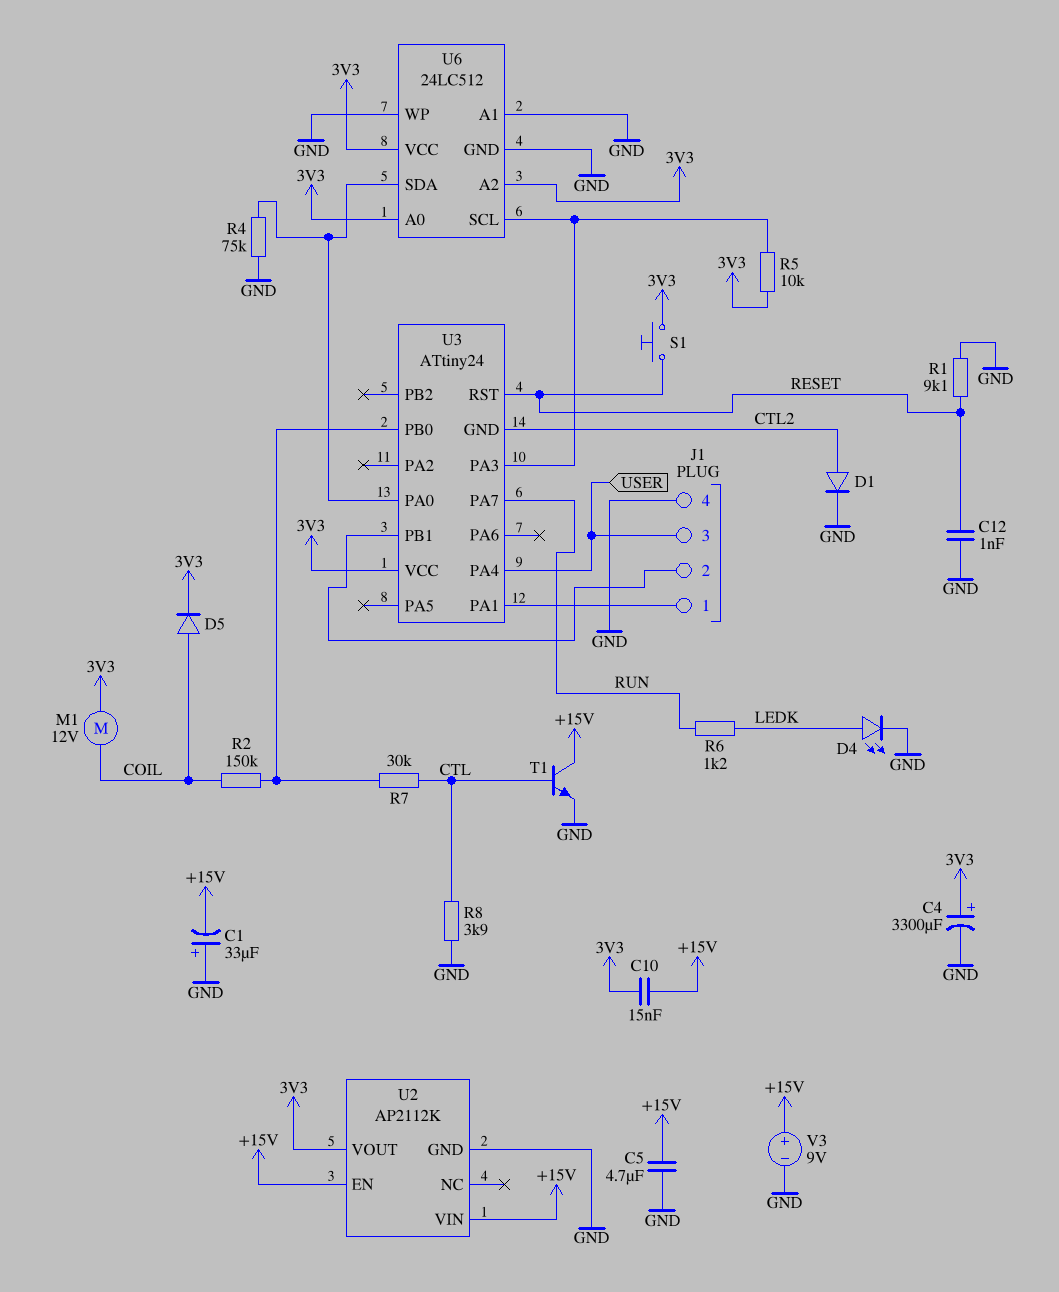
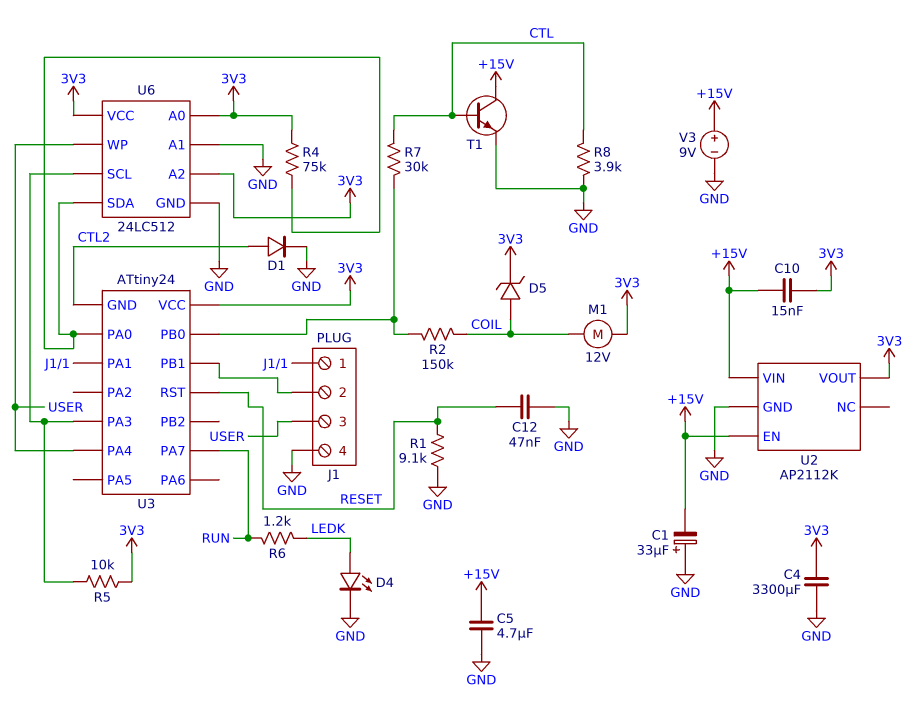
C4: 3300uF (plus 3V3, minus GND) -> 3300uF (3V3, GND)
C12: 1nF (GND, RESET) -> 47nF (GND, RESET)
D5: diode (A COIL, K 3V3) -> zener (A COIL, K 3V3)
R4: 75k (GND, U3/PA0) -> 75k (3V3, U3/PA0)
S1: button (3V3, RESET) -> none
U6 pin WP: GND -> USER

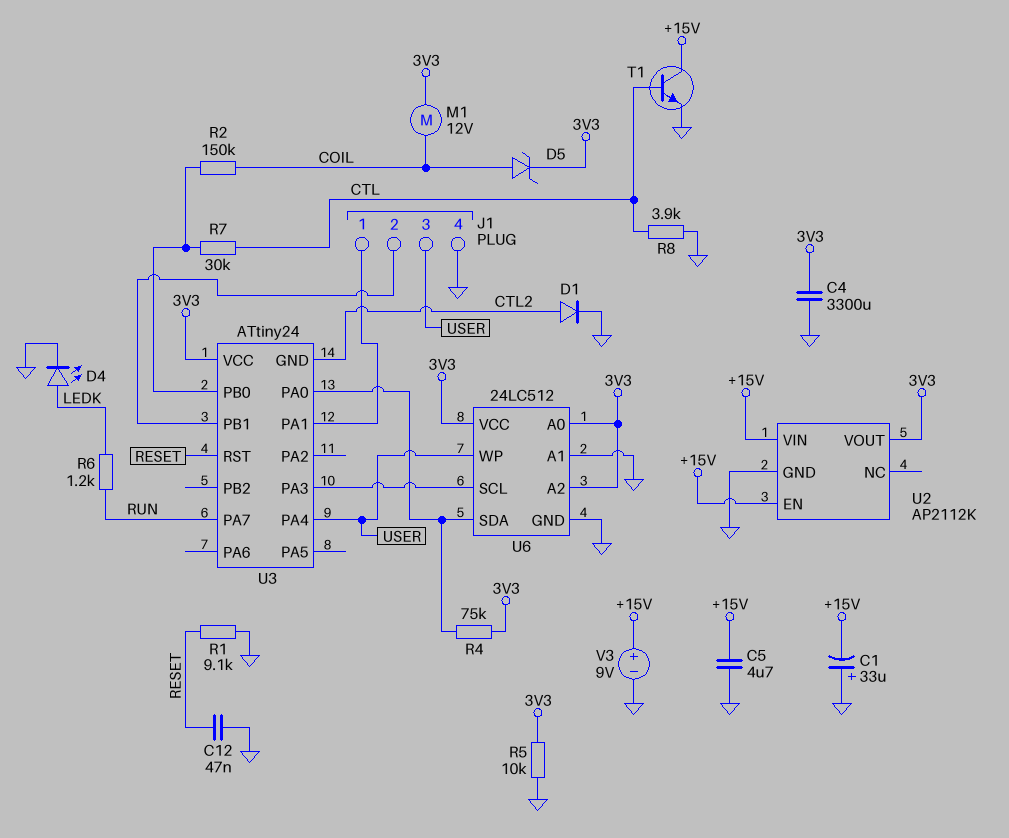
C10: 15nF (+15V, 3V3) -> none
R5: 10k (3V3, U3/PA3) -> 10k (3V3, GND)

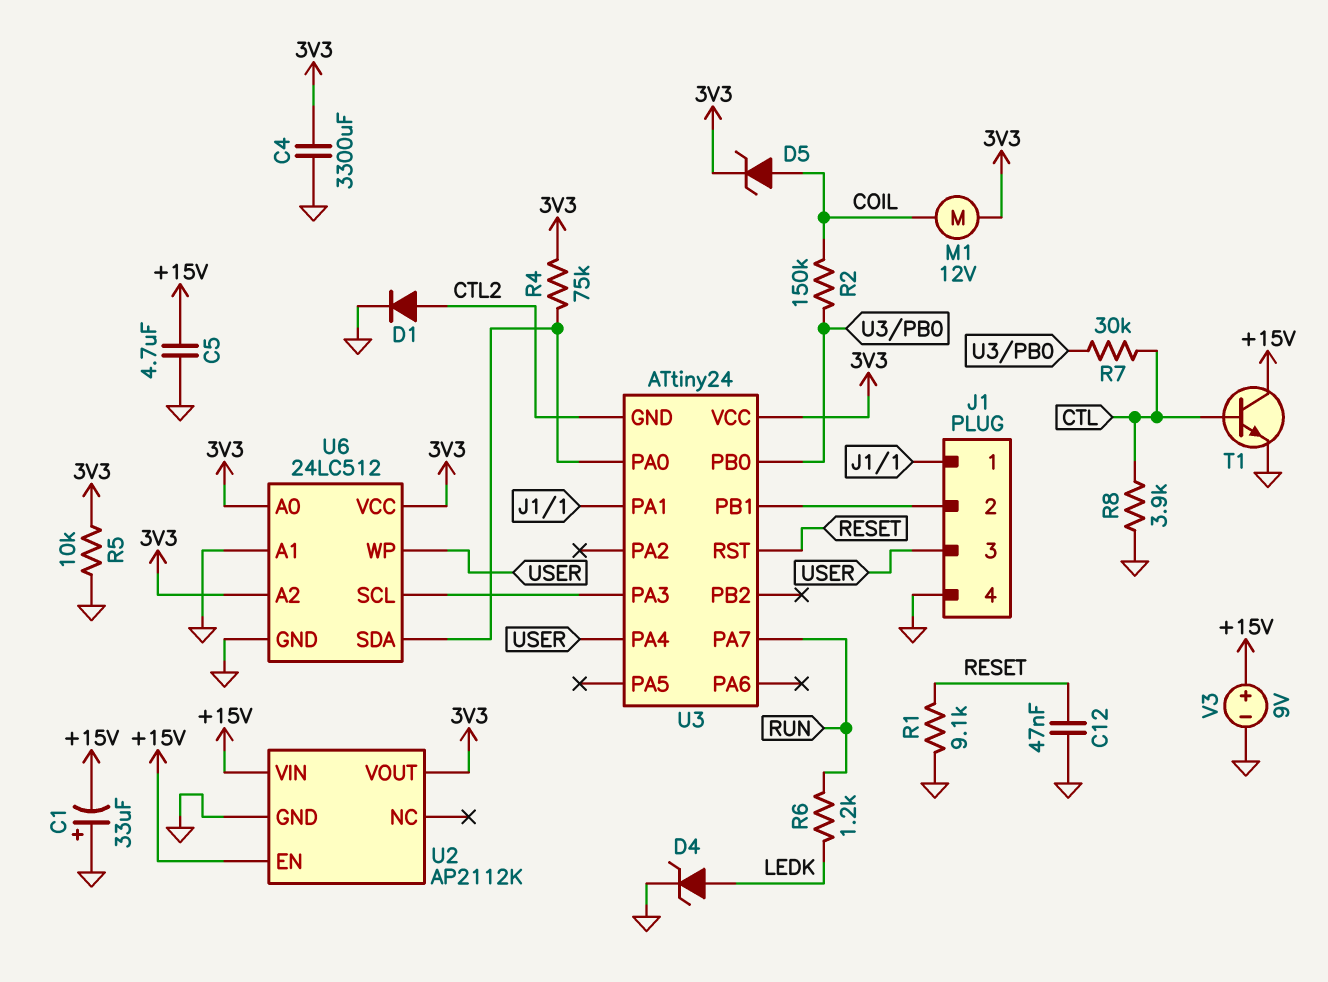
D4: LED (A LEDK, K GND) -> zener (A LEDK, K GND)

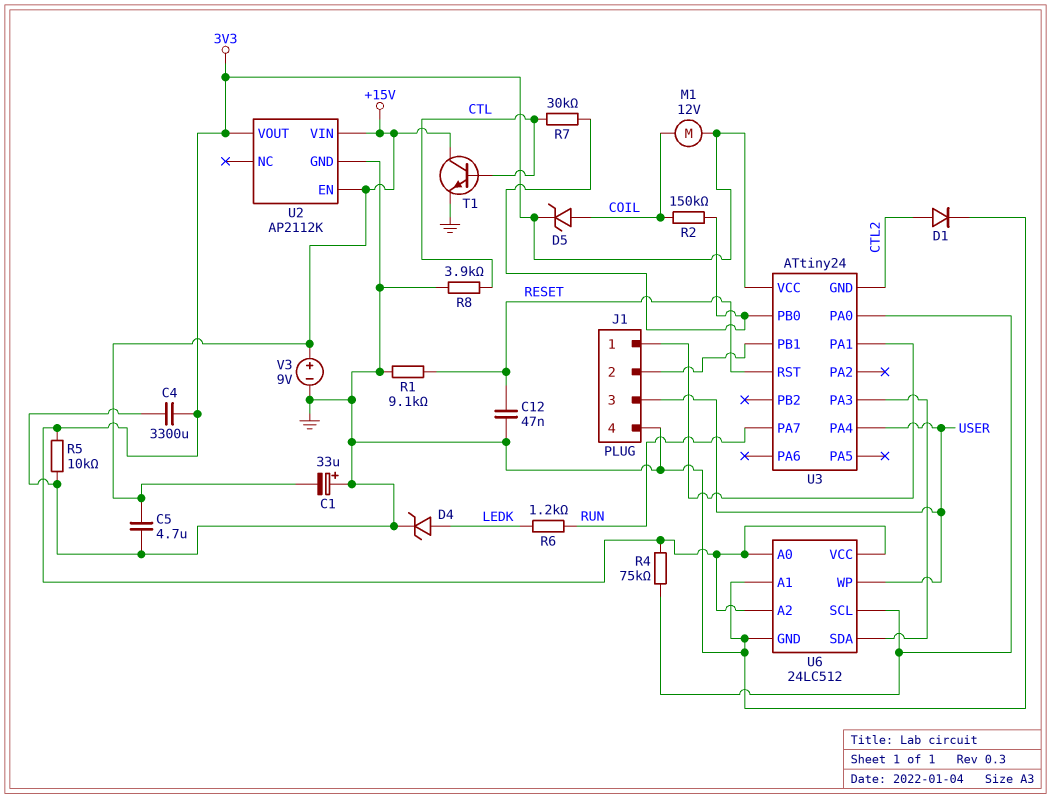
U6 pin SCL: U3/PA3 -> U3/PA0
U6 pin SDA: U3/PA0 -> U3/PA3

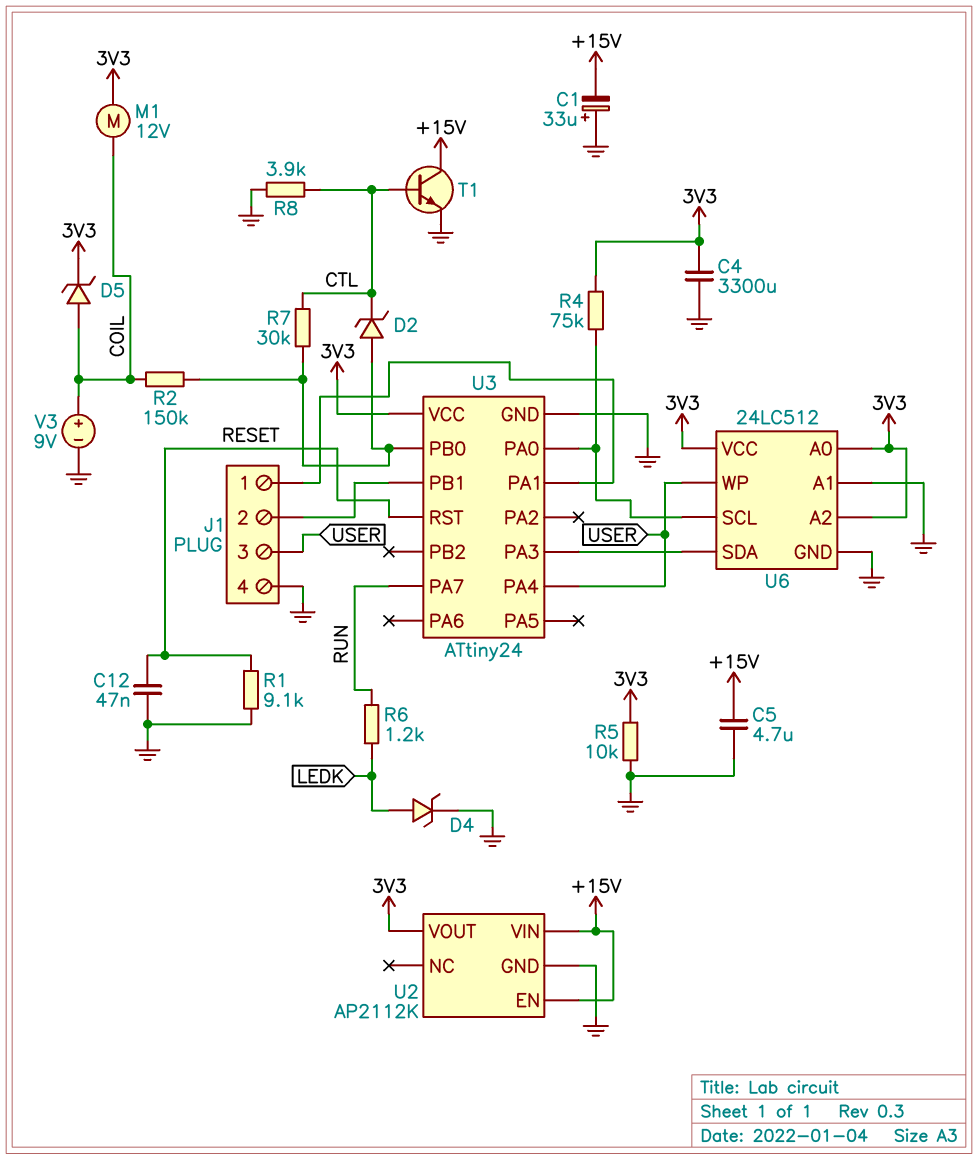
D1: diode (A CTL2, K GND) -> none
D2: none -> zener (A U3/PB0, K CTL)
U3 pin GND: CTL2 -> GND
V3: 9V (plus +15V, minus GND) -> 9V (plus COIL, minus GND)

